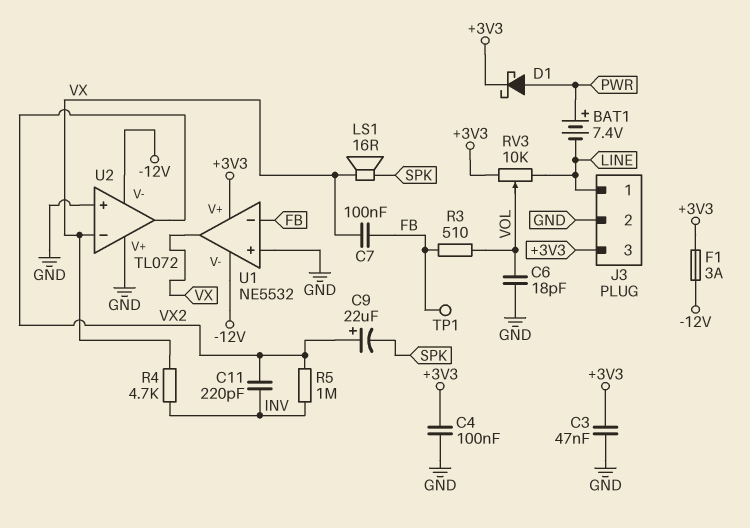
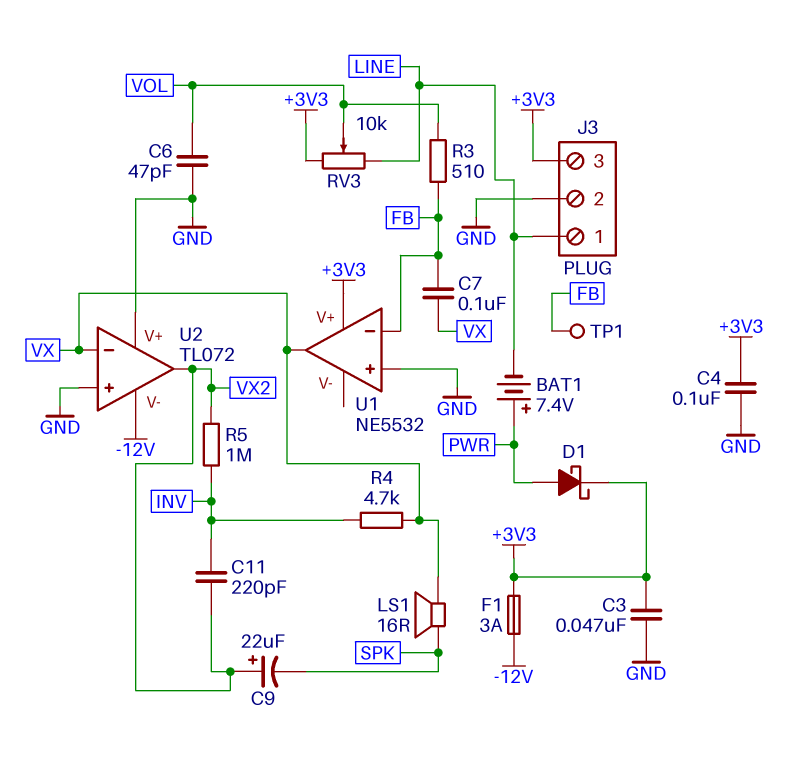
C6: 18pF (GND, VOL) -> 47pF (GND, VOL)
U1 pin V-: -12V -> none

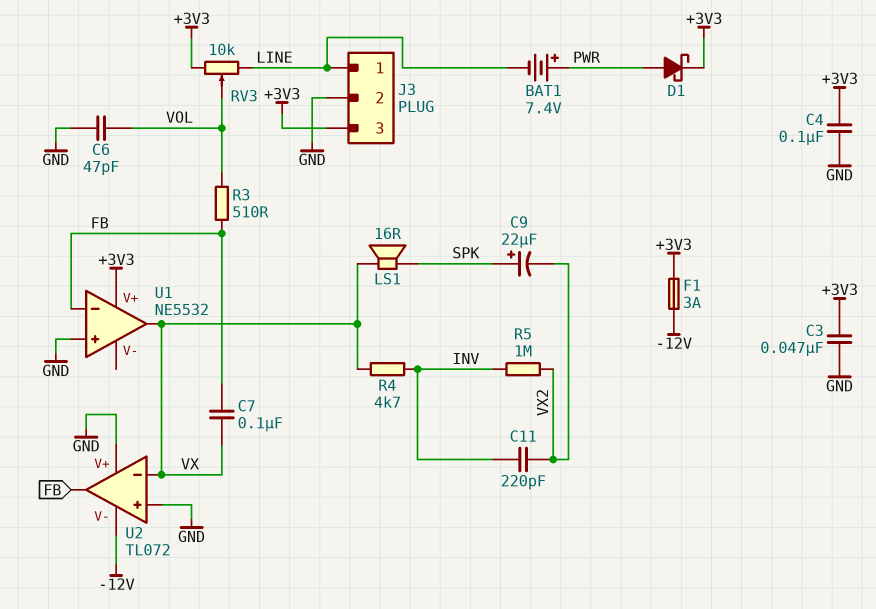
C9: 22uF (plus VX2, minus SPK) -> 22uF (plus SPK, minus VX2)
TP1: test point (FB) -> none
U2 pin out: VX2 -> FB

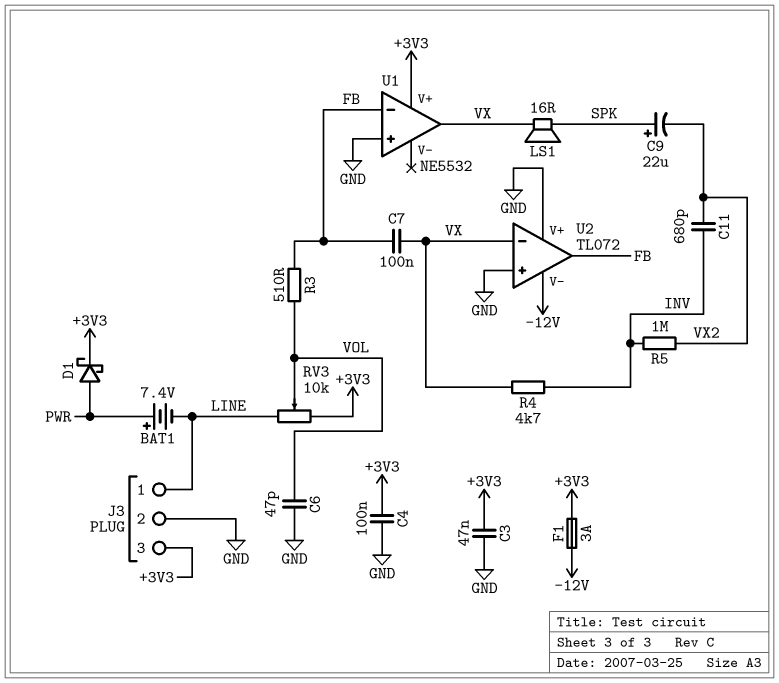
C11: 220pF (INV, VX2) -> 680pF (INV, VX2)

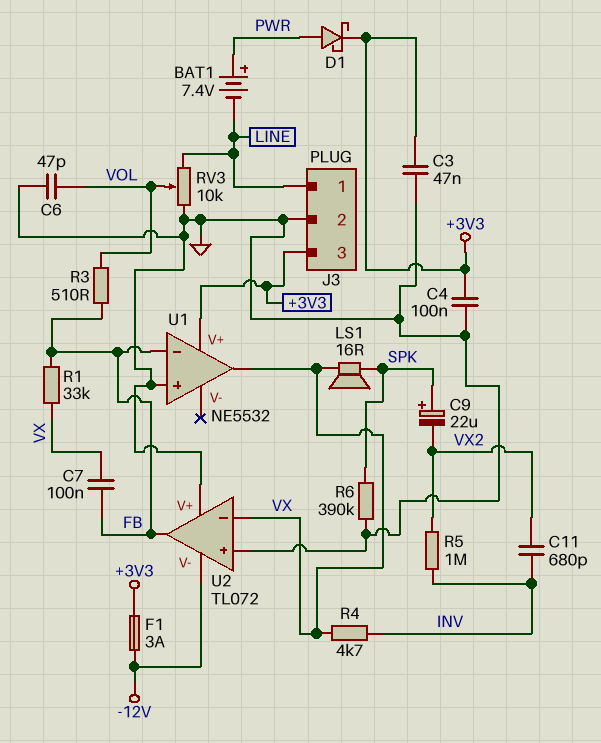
R1: none -> 33k (FB, VX)
R6: none -> 390k (GND, SPK)
RV3: 10k (+3V3, LINE, wiper VOL) -> 10k (GND, LINE, wiper VOL)

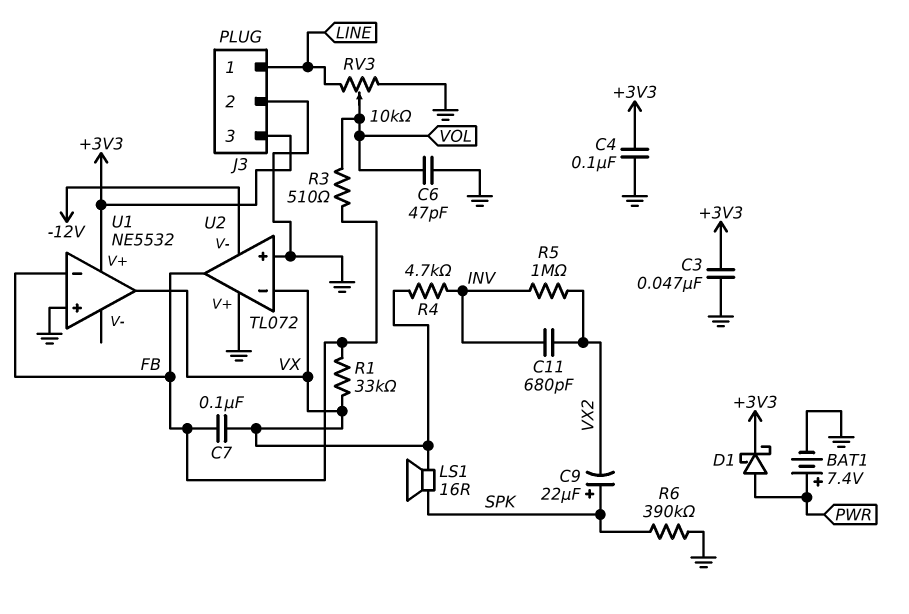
BAT1: 7.4V (plus PWR, minus LINE) -> 7.4V (plus PWR, minus GND)
F1: 3A (+3V3, -12V) -> none

